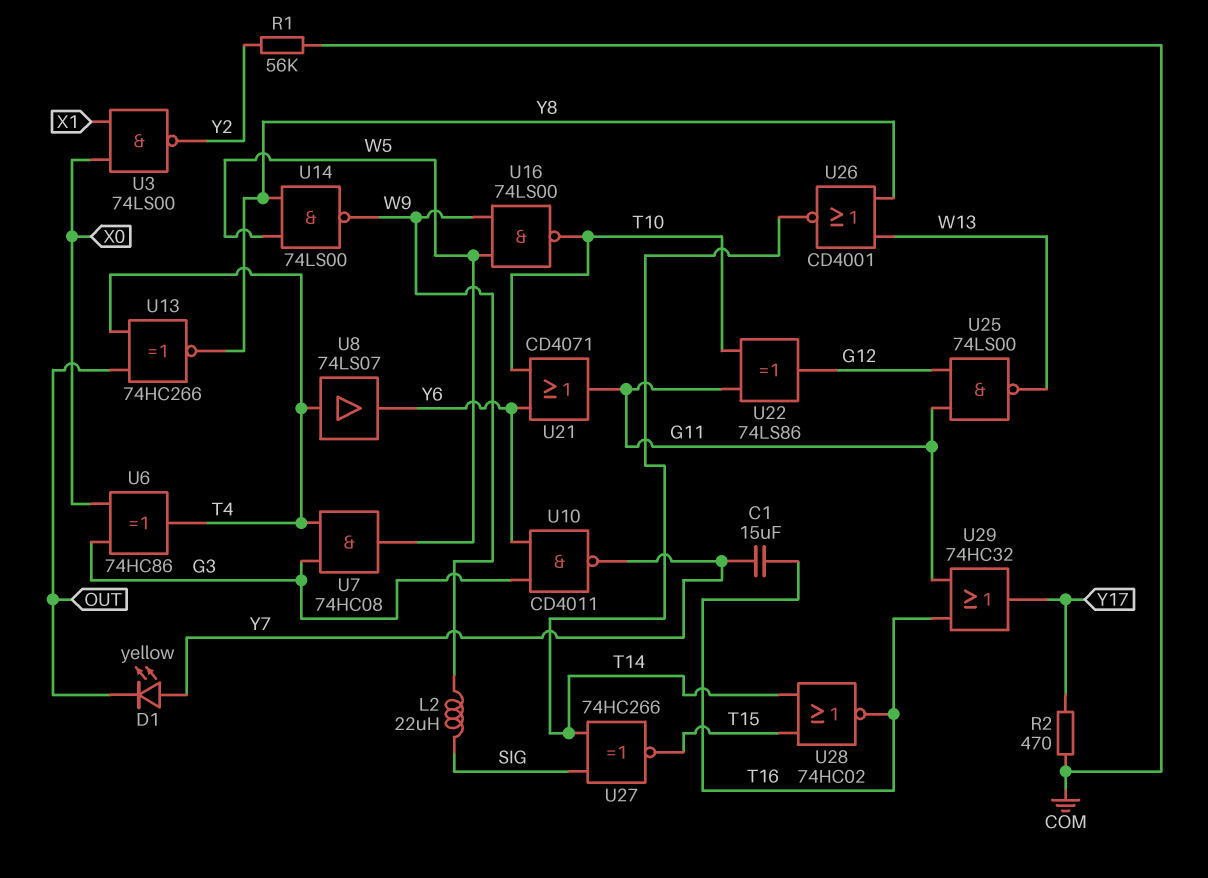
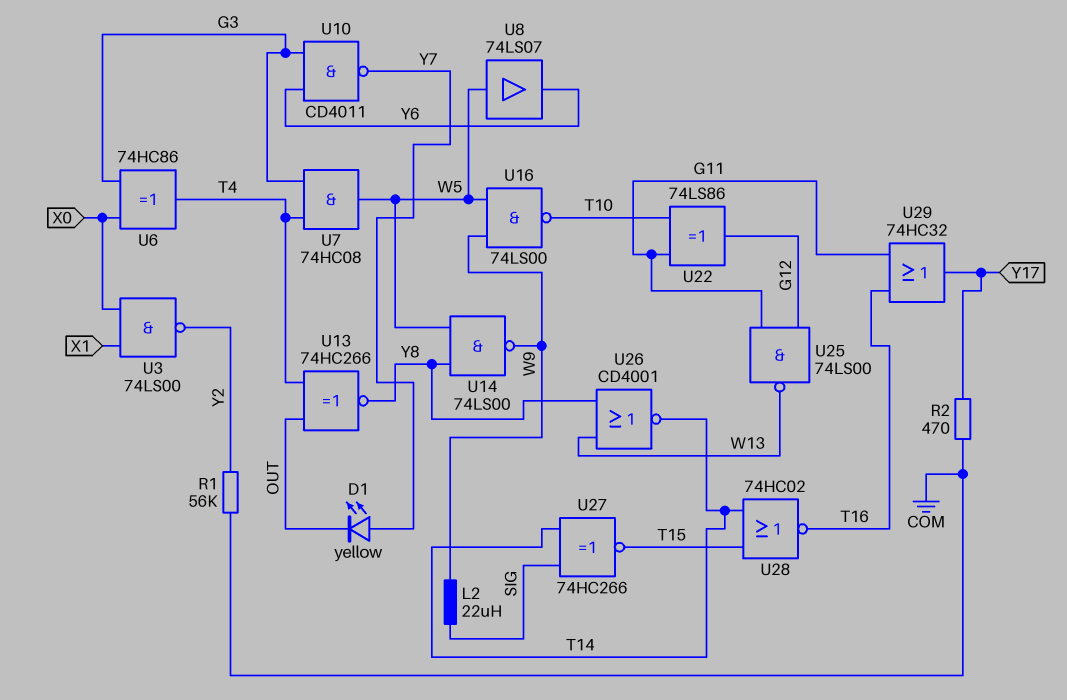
C1: 15uF (T16, Y7) -> none
U8: buffer 74LS07 (in T4, out Y6) -> buffer 74LS07 (in W5, out Y6)
U21: OR CD4071 (in T10, in Y6, out G11) -> none

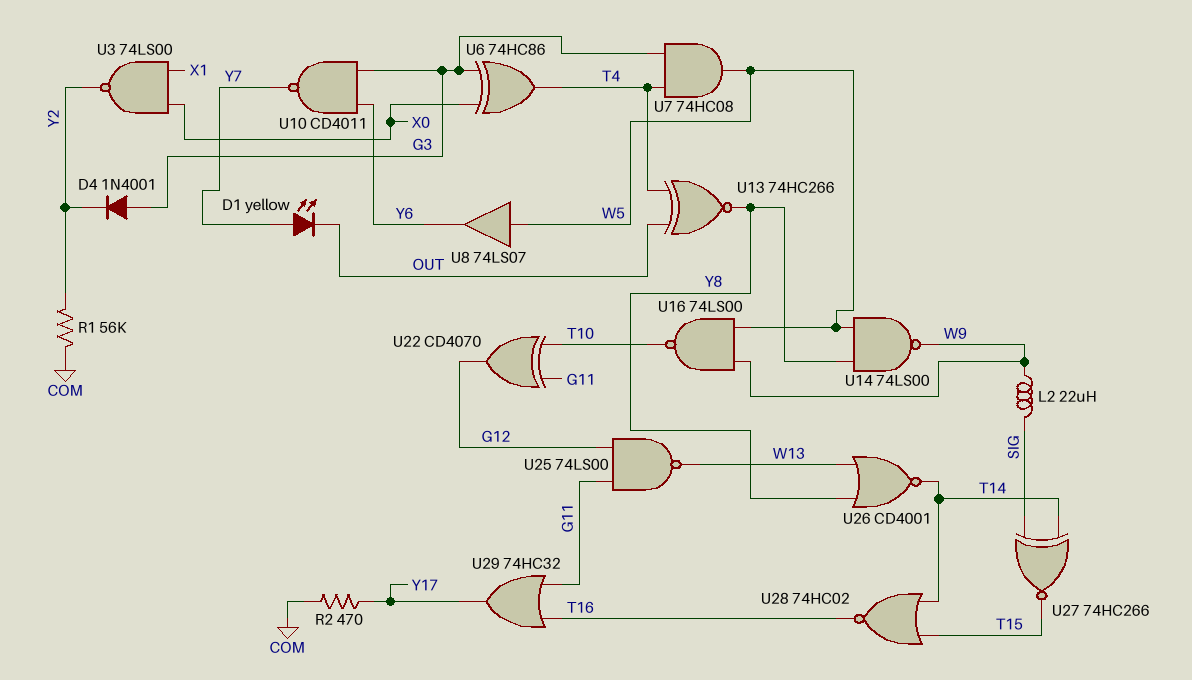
D4: none -> diode 1N4001 (A G3, K Y2)
U22: XOR 74LS86 (in G11, in T10, out G12) -> XOR CD4070 (in G11, in T10, out G12)

